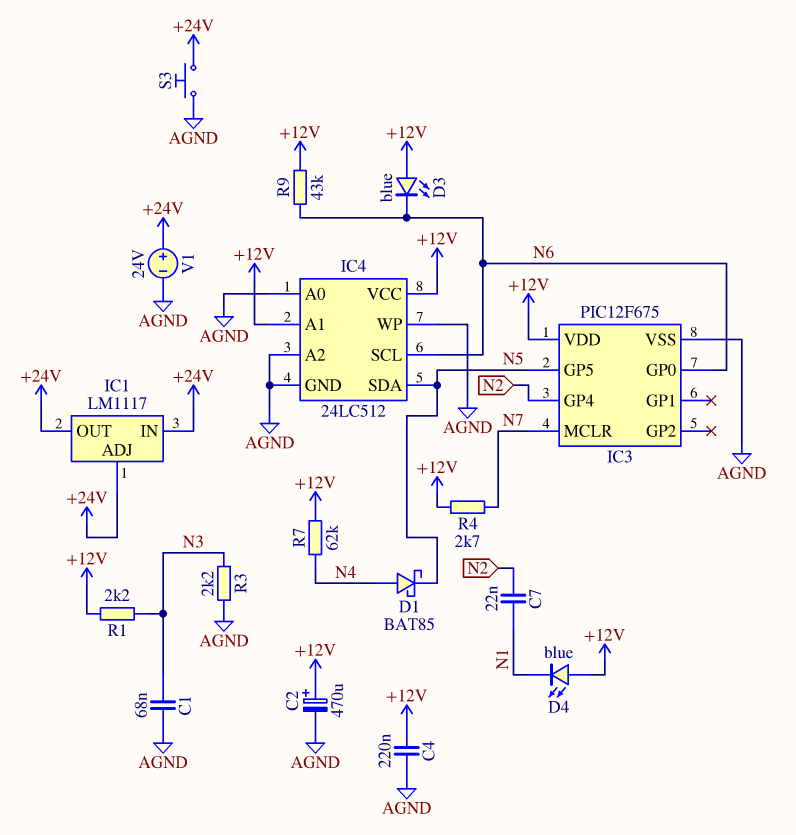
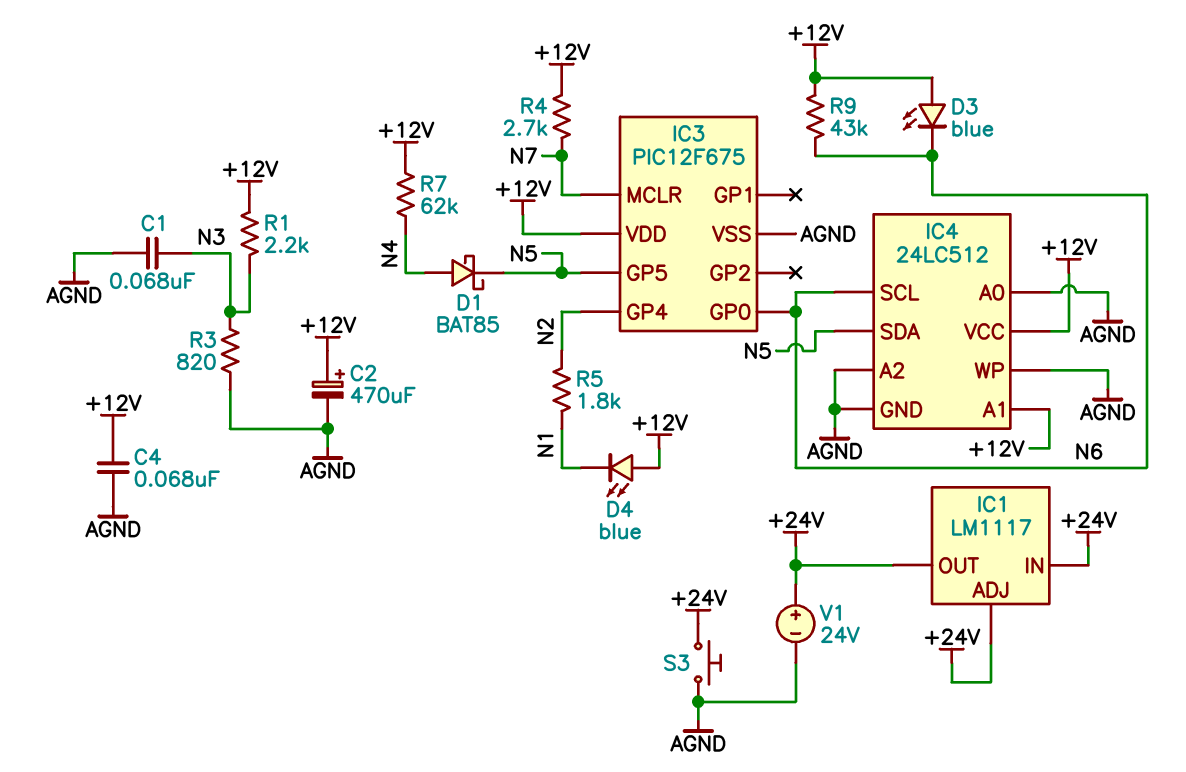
C4: 220nF (+12V, AGND) -> 68nF (+12V, AGND)
C7: 22nF (N1, N2) -> none
R3: 2.2k (AGND, N3) -> 820 (AGND, N3)
R5: none -> 1.8k (N1, N2)

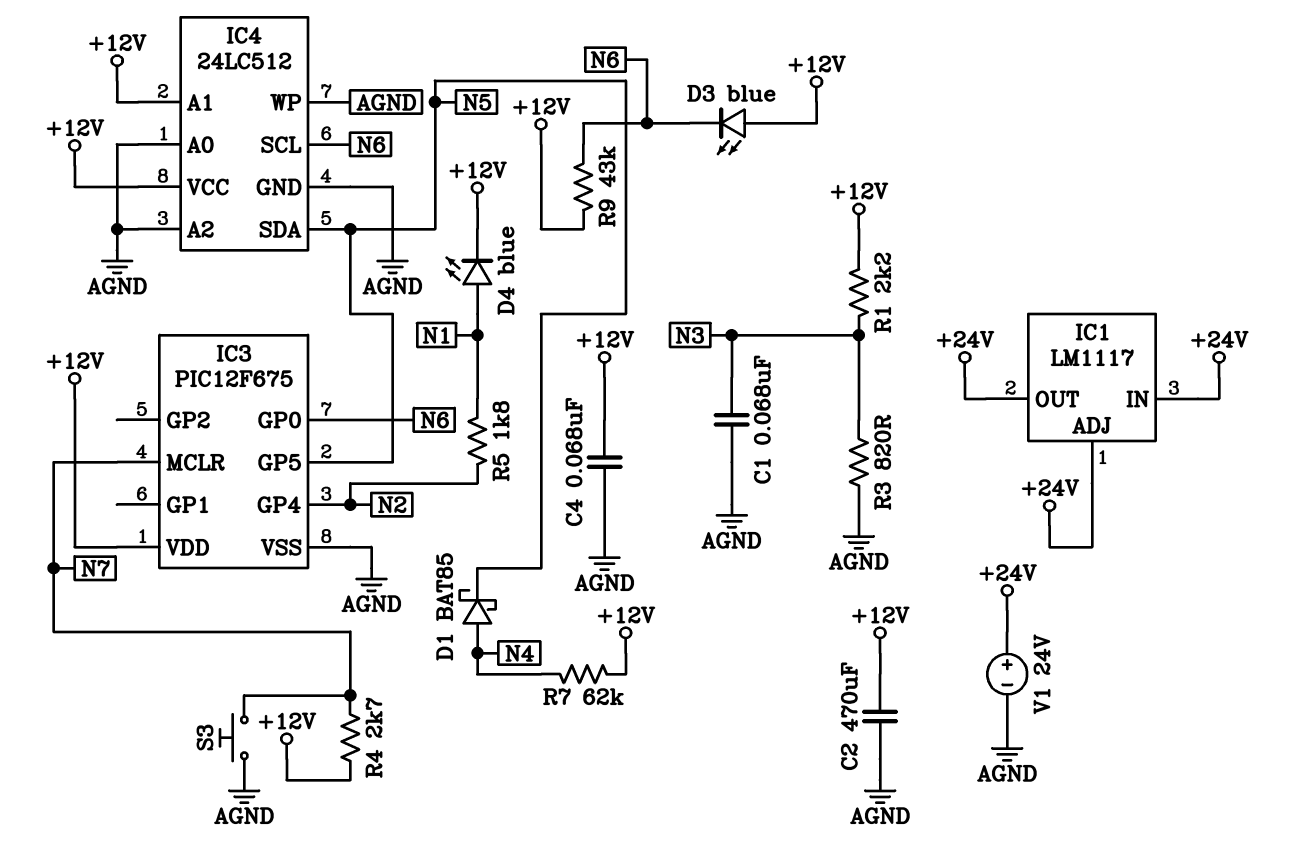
C2: 470uF (plus +12V, minus AGND) -> 470uF (+12V, AGND)
D4: LED blue (A +12V, K N1) -> LED blue (A N1, K +12V)
S3: button (+24V, AGND) -> button (AGND, N7)

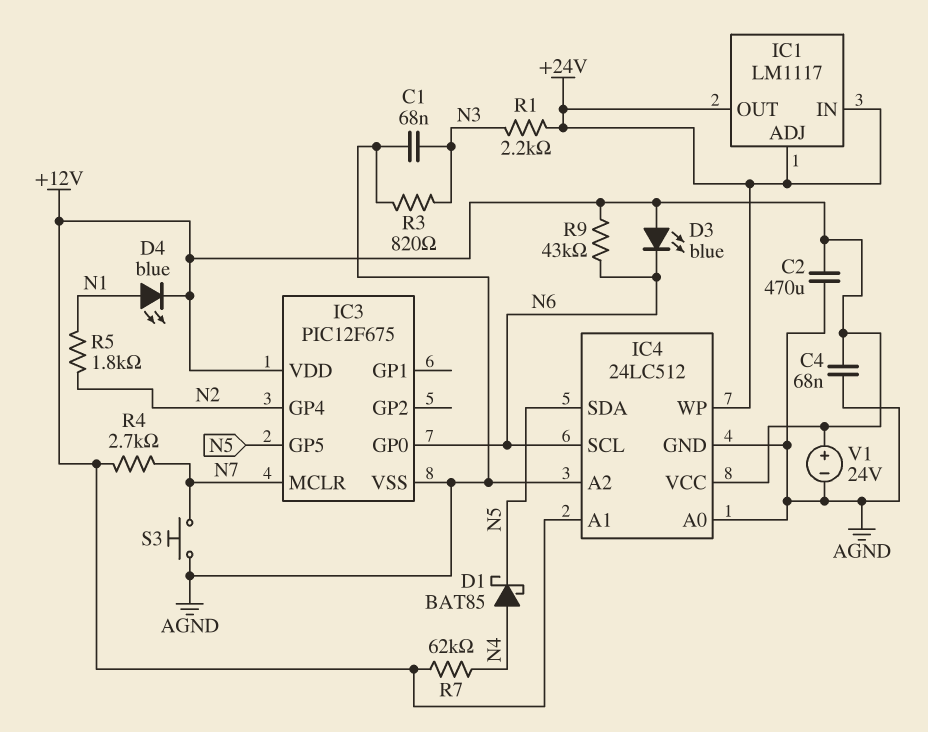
IC4 pin WP: AGND -> +24V
R1: 2.2k (+12V, N3) -> 2.2k (+24V, N3)
V1: 24V (plus +24V, minus AGND) -> 24V (plus +12V, minus AGND)

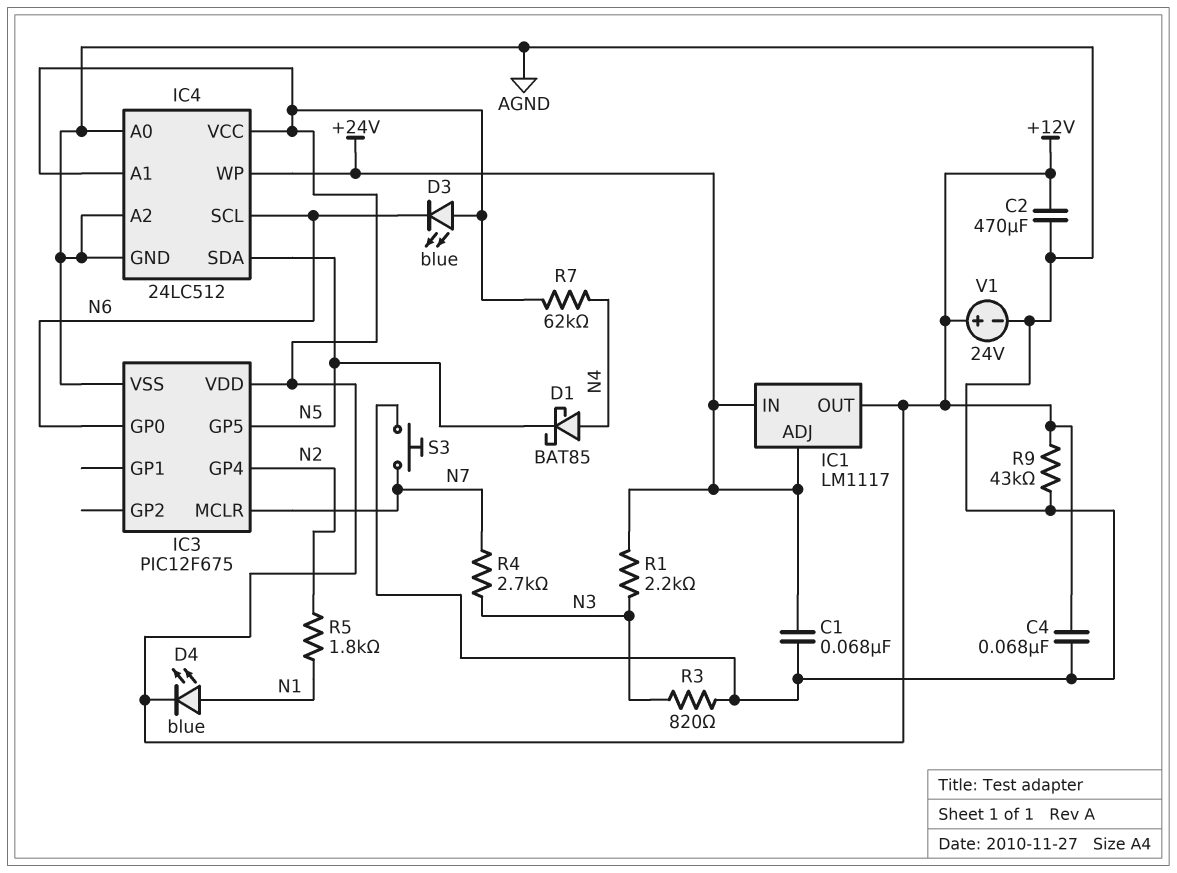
C1: 68nF (AGND, N3) -> 68nF (+24V, AGND)
IC1 pin OUT: +24V -> +12V
R4: 2.7k (+12V, N7) -> 2.7k (N3, N7)
R9: 43k (+12V, N6) -> 43k (+12V, AGND)

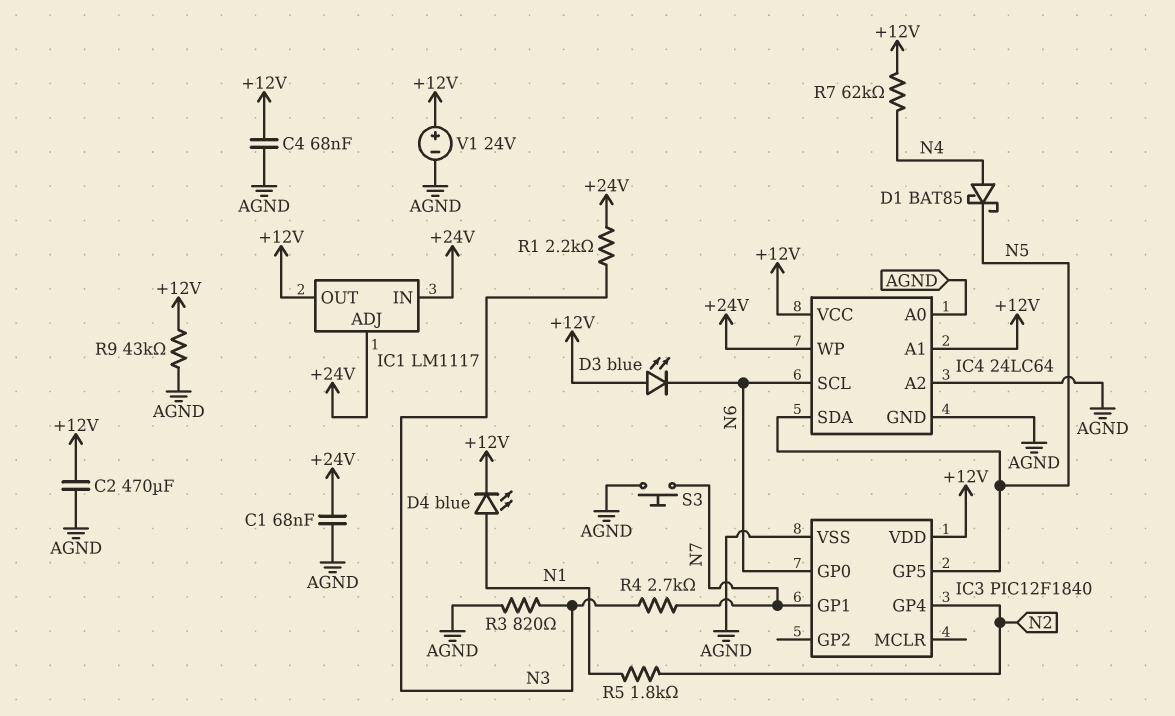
IC3: PIC12F675 -> PIC12F1840
IC3 pin GP1: none -> N7
IC3 pin MCLR: N7 -> none
IC4: 24LC512 -> 24LC64

